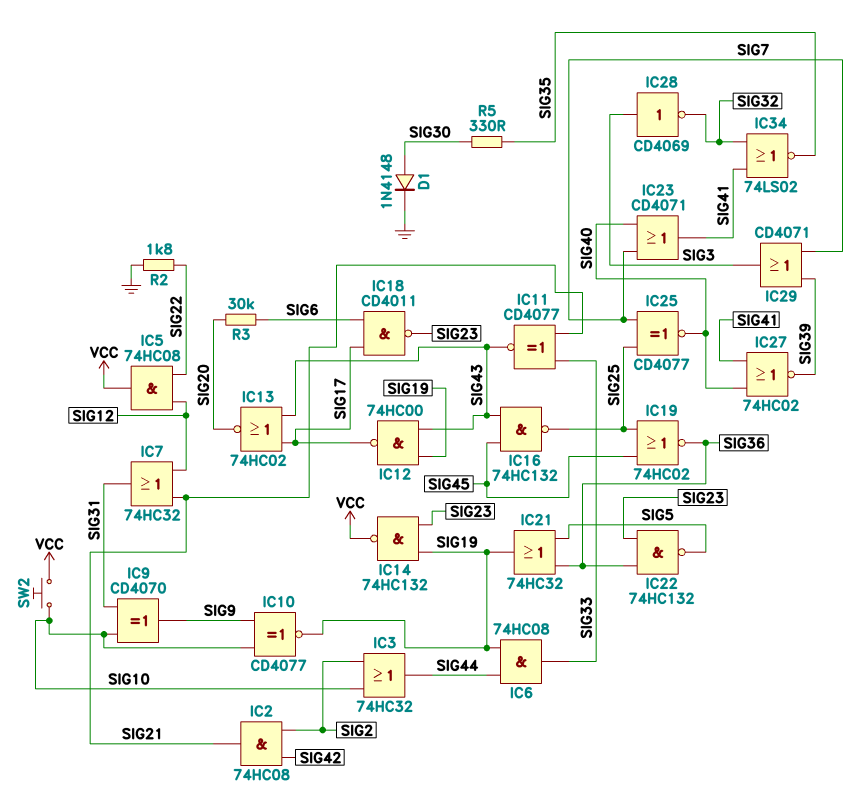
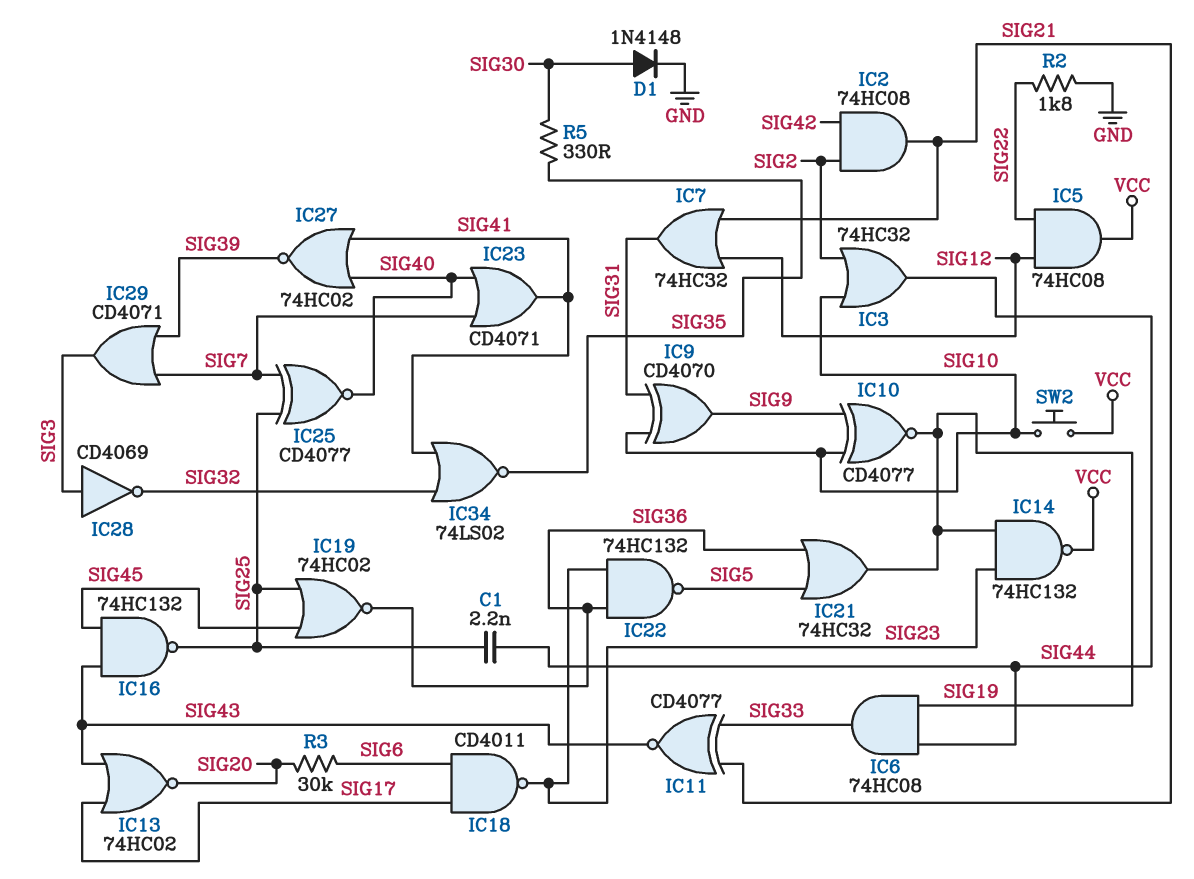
C1: none -> 2.2nF (SIG25, SIG44)
IC12: NAND 74HC00 (in SIG19, in SIG43, out SIG17) -> none

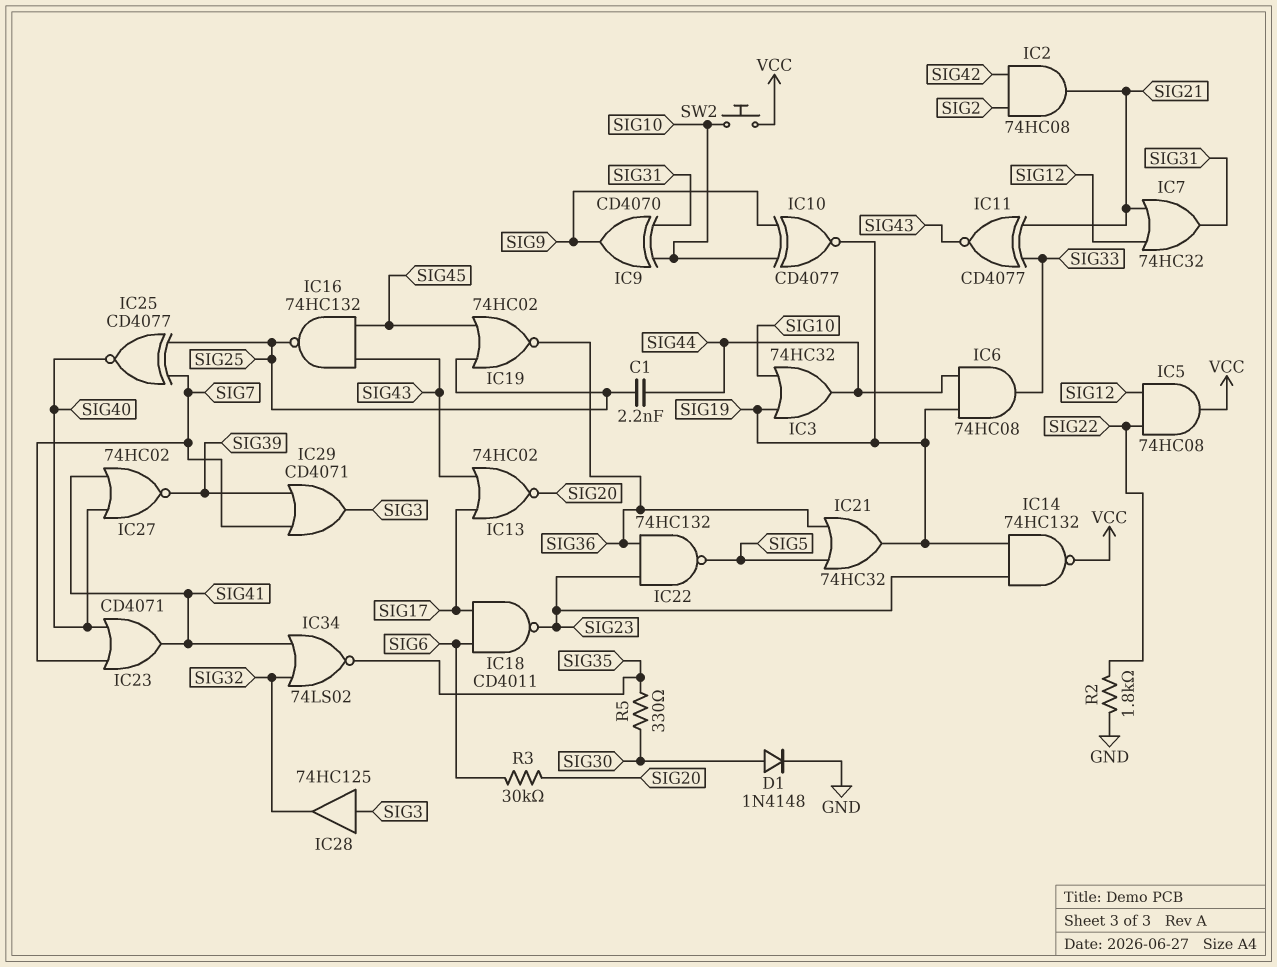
IC3: OR 74HC32 (in SIG2, in SIG10, out SIG44) -> OR 74HC32 (in SIG10, in SIG19, out SIG44)
IC28: NOT CD4069 (in SIG3, out SIG32) -> buffer 74HC125 (in SIG3, out SIG32)

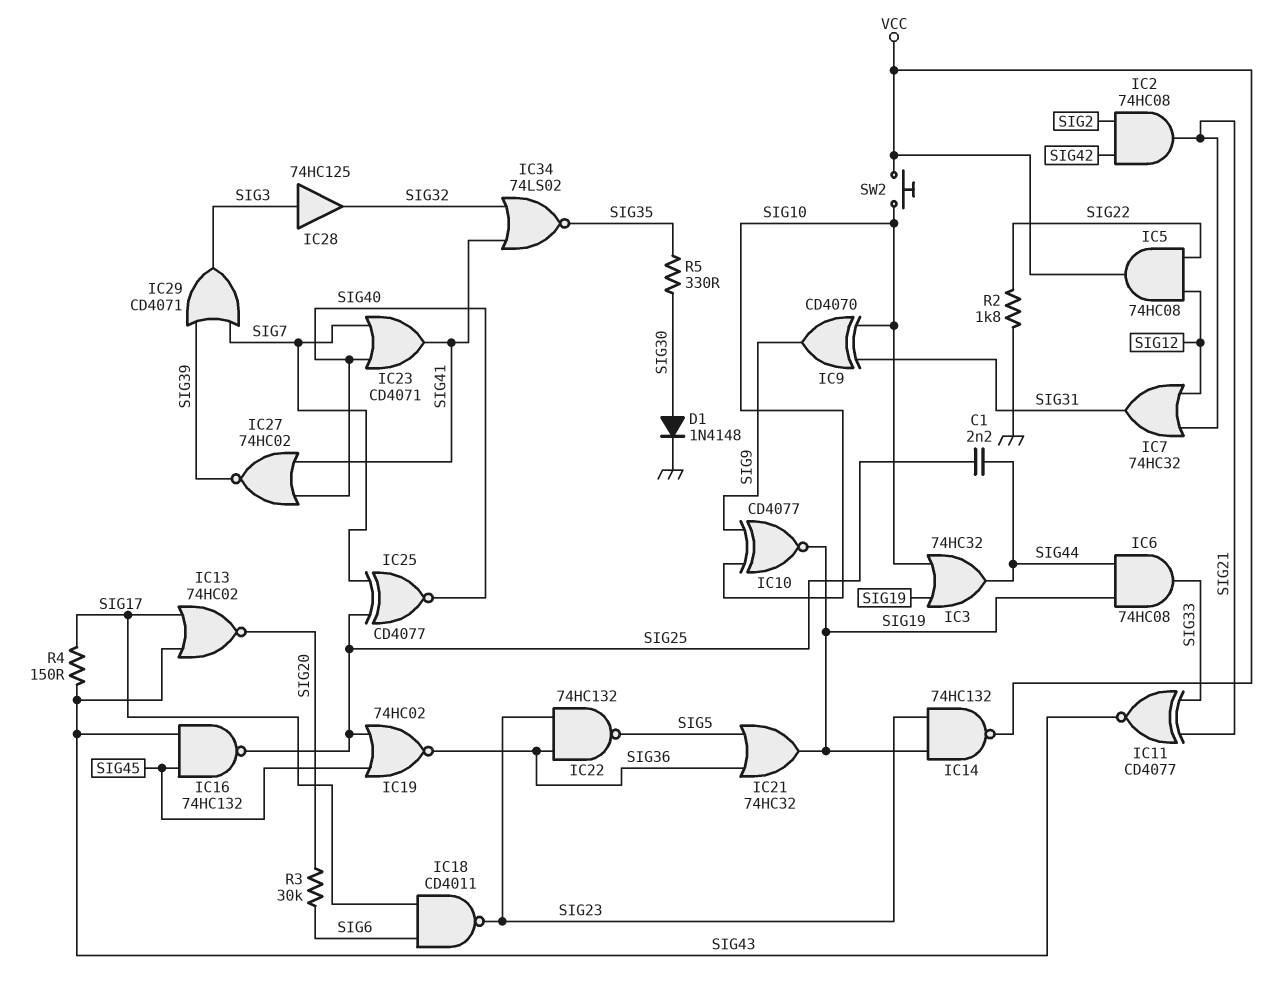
R4: none -> 150 (SIG17, SIG43)

